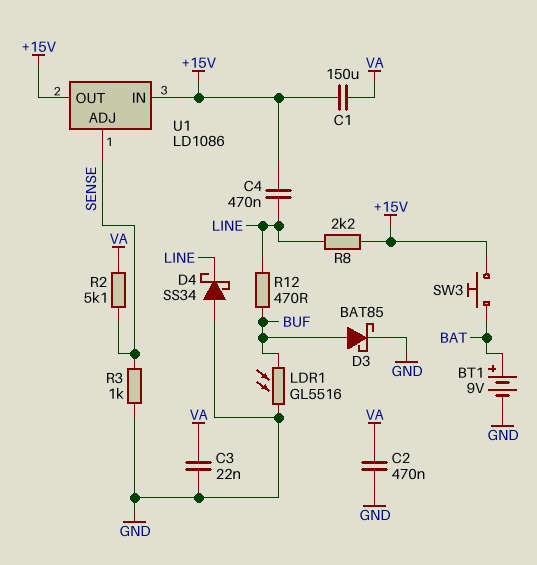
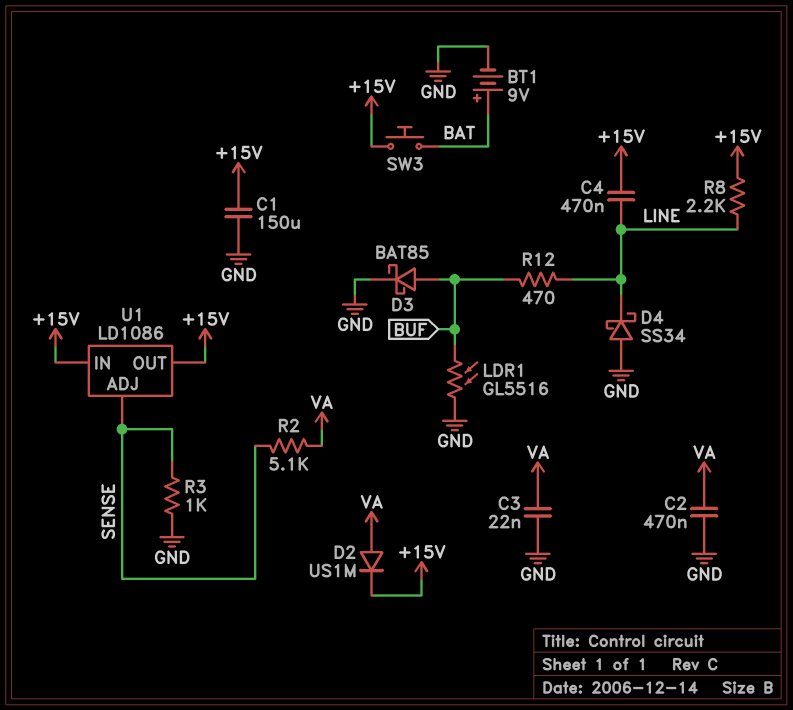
C1: 150uF (+15V, VA) -> 150uF (+15V, GND)
D2: none -> diode US1M (A VA, K +15V)

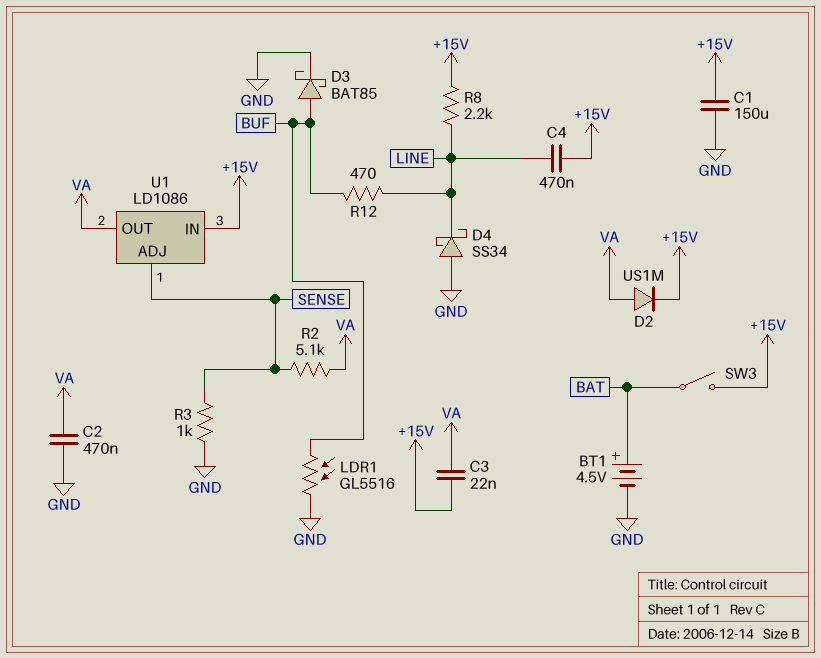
BT1: 9V (plus BAT, minus GND) -> 4.5V (plus BAT, minus GND)
C3: 22nF (GND, VA) -> 22nF (+15V, VA)
SW3: button (+15V, BAT) -> switch (+15V, BAT)
U1 pin OUT: +15V -> VA

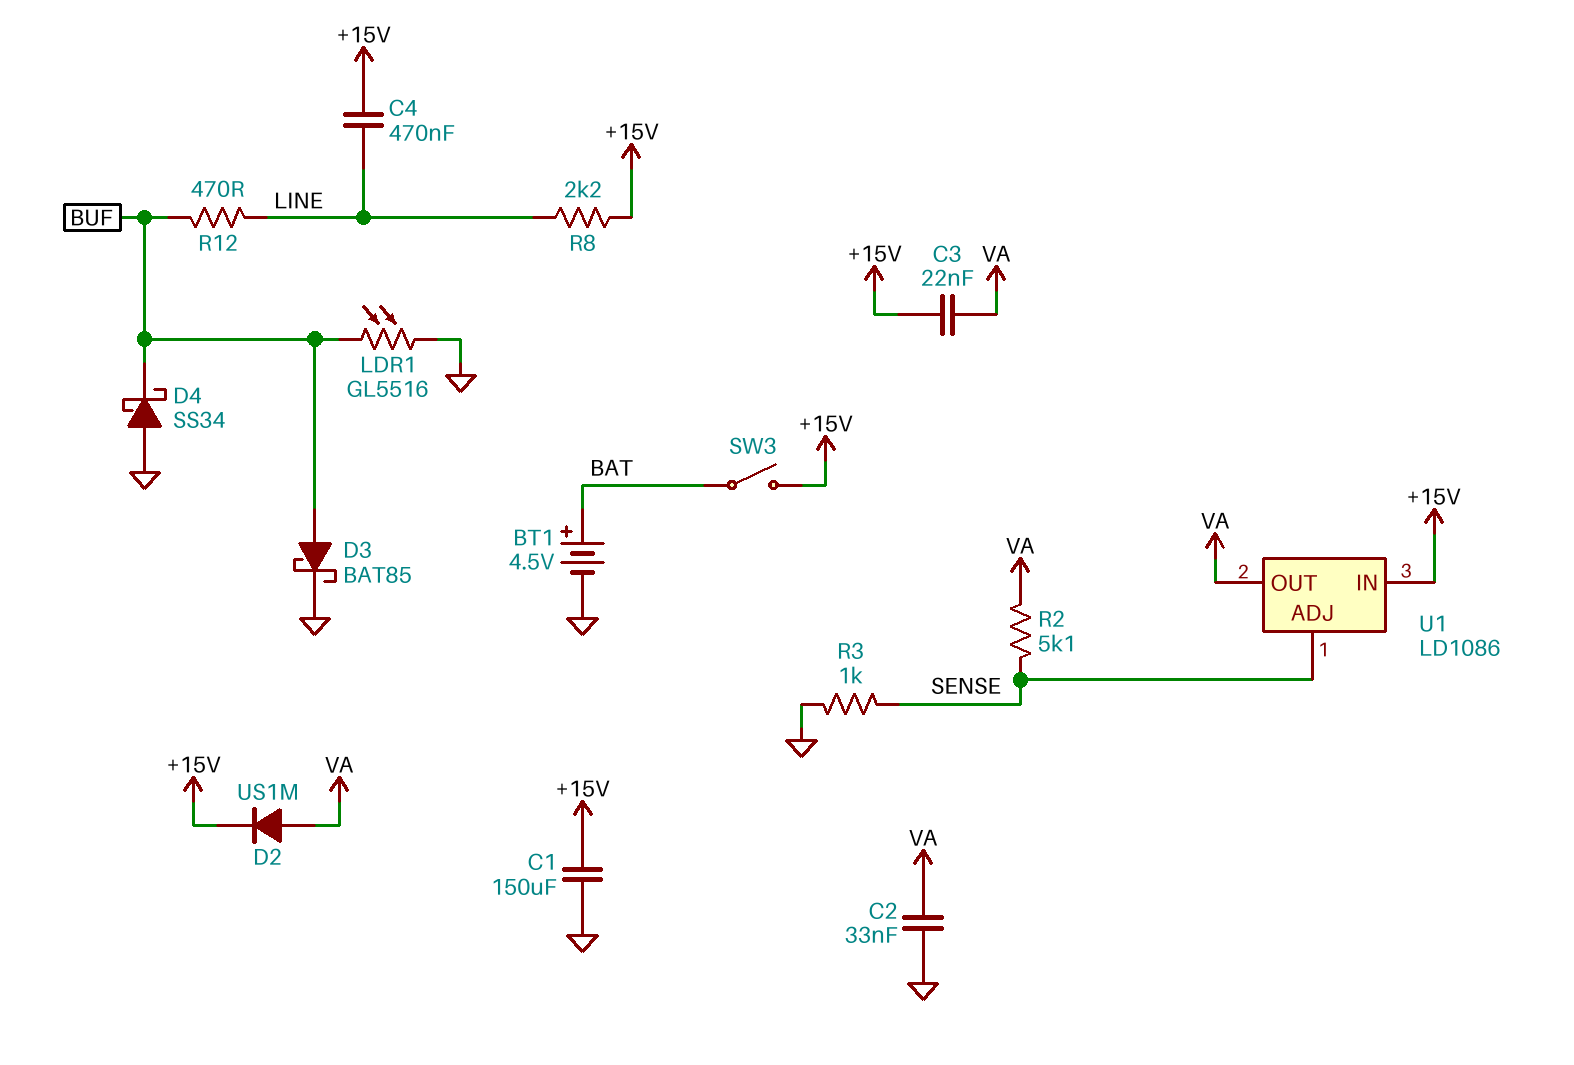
C2: 470nF (GND, VA) -> 33nF (GND, VA)
D4: schottky SS34 (A GND, K LINE) -> schottky SS34 (A GND, K BUF)

